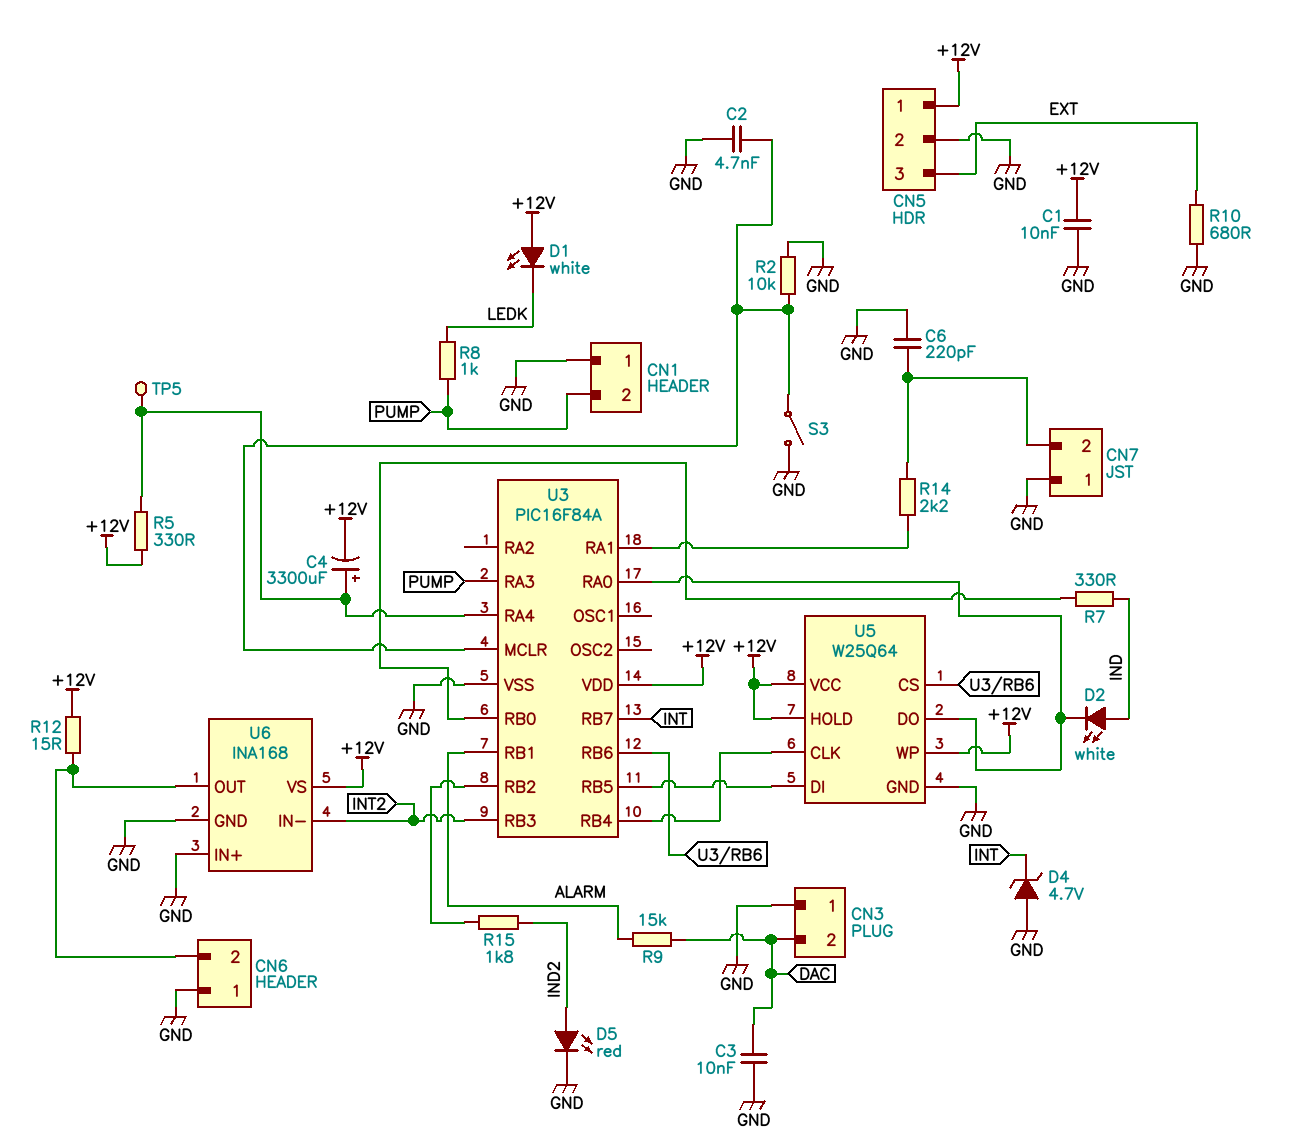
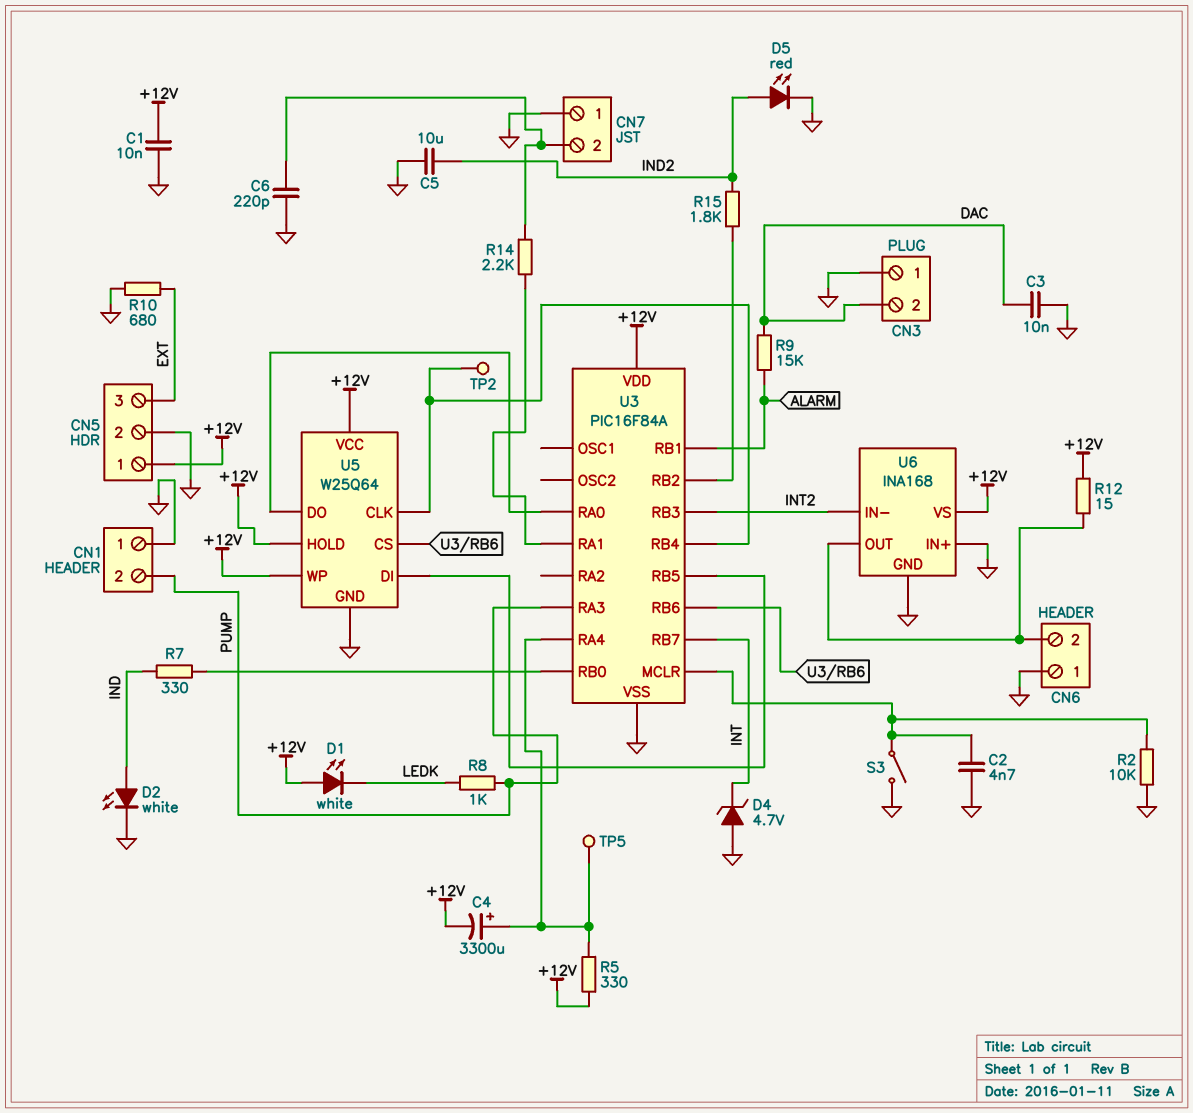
C5: none -> 10uF (GND, IND2)
D2: LED white (A IND, K U3/RA0) -> LED white (A IND, K GND)
TP2: none -> test point (U3/RB4)

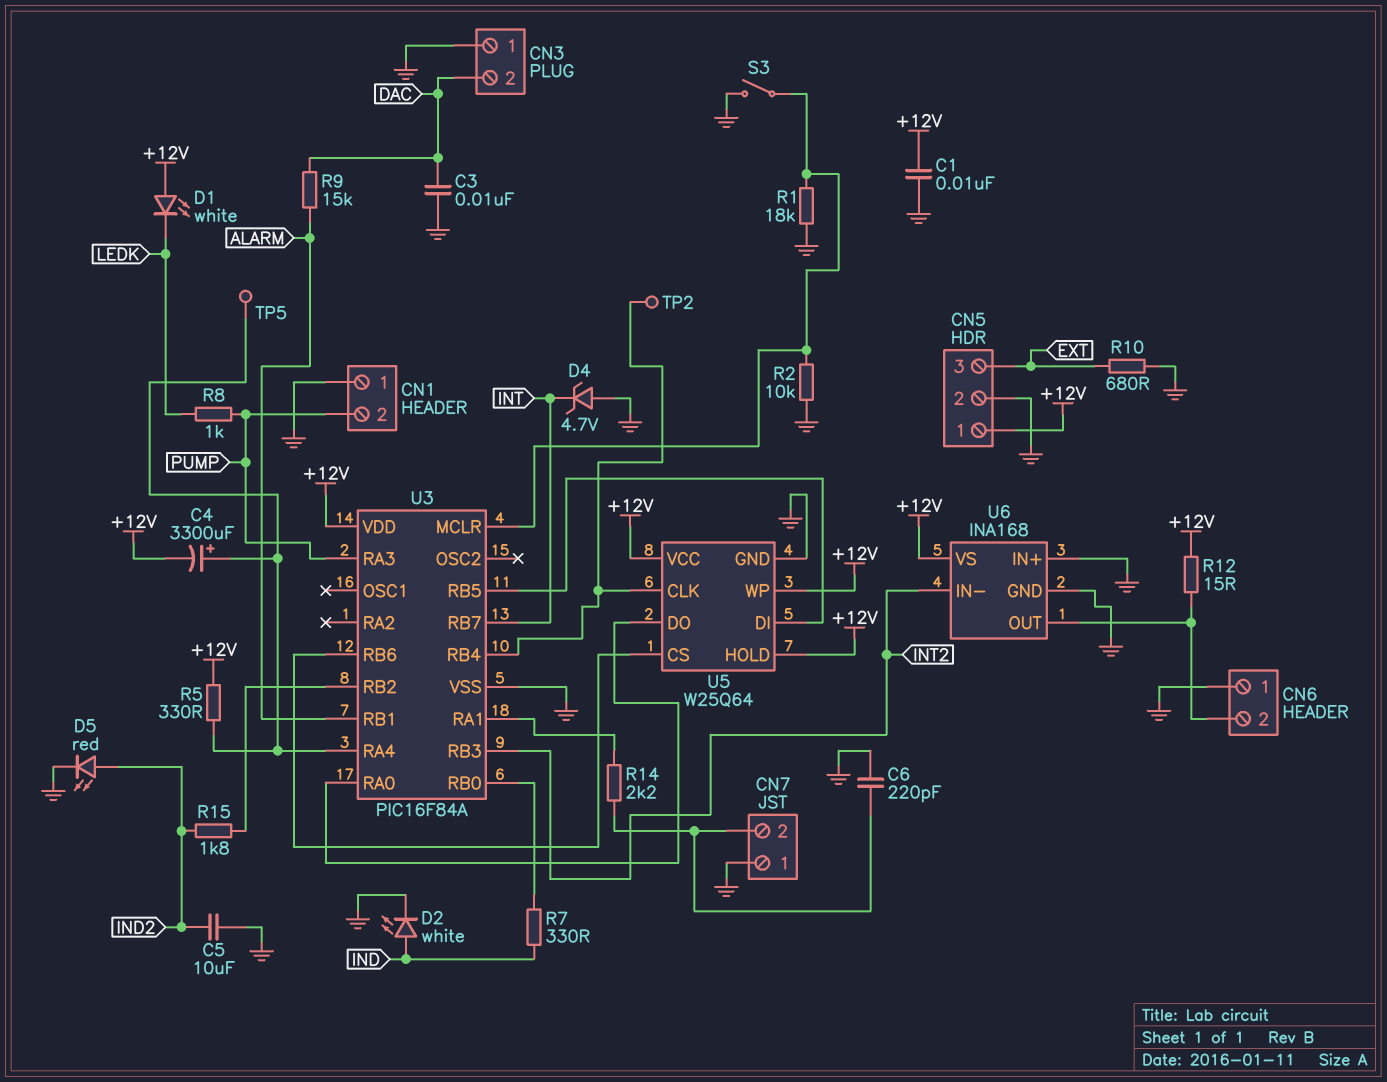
C2: 4.7nF (GND, U3/MCLR) -> none
R1: none -> 18k (GND, U3/MCLR)

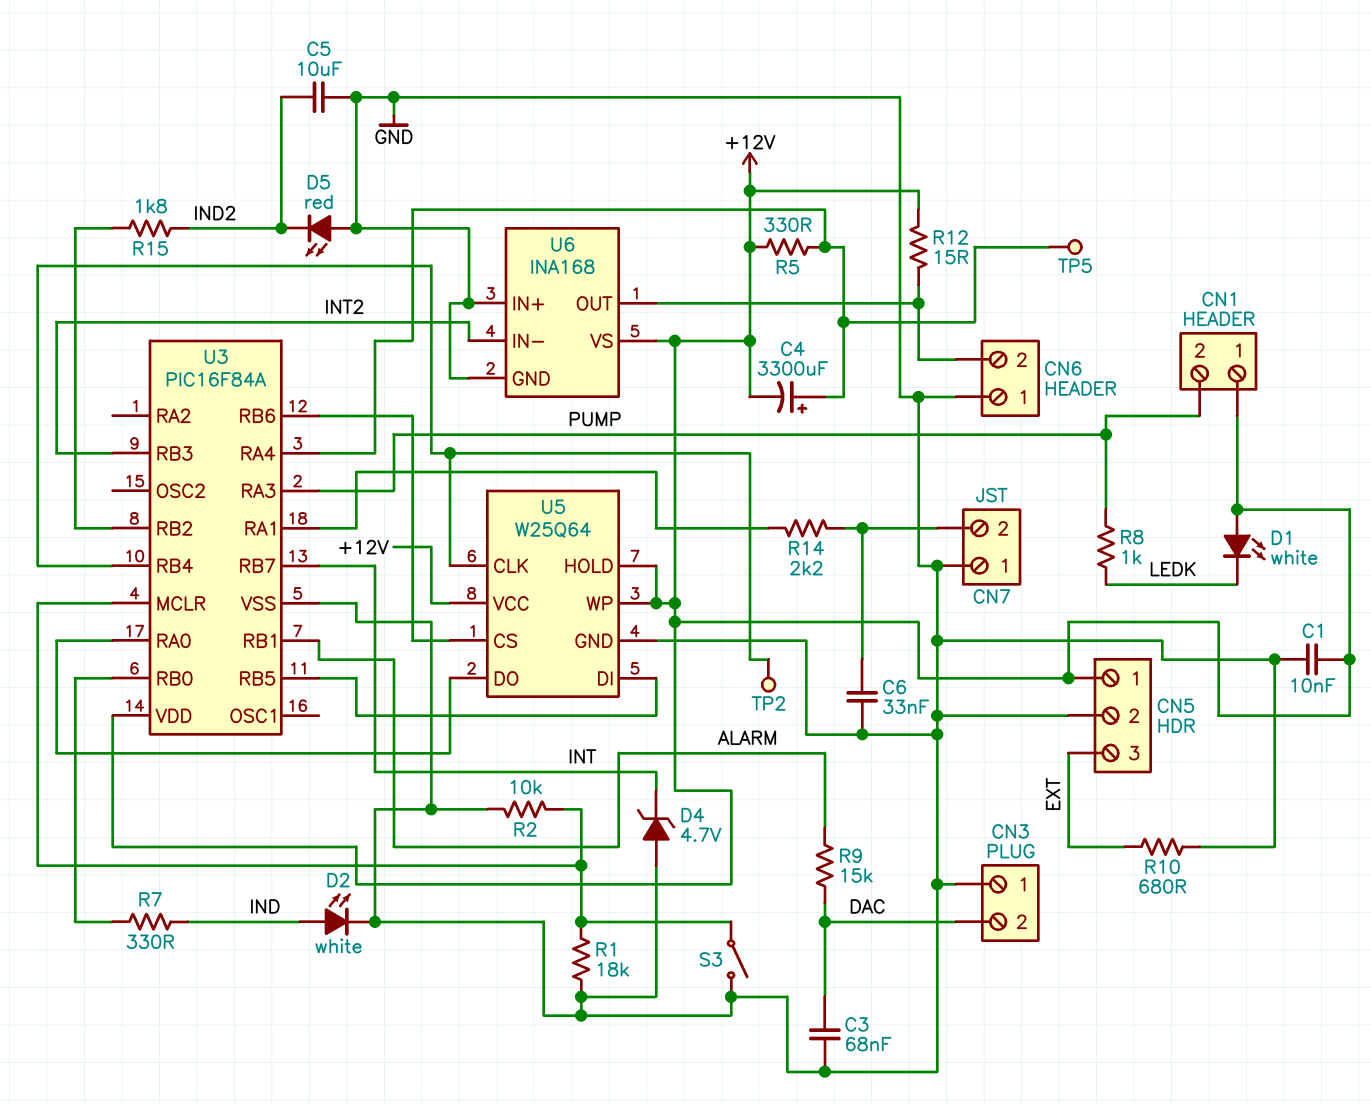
C3: 10nF (DAC, GND) -> 68nF (DAC, GND)
C6: 220pF (CN7/2, GND) -> 33nF (CN7/2, GND)
CN1 pin 1: GND -> +12V
D5: LED red (A IND2, K GND) -> LED red (A GND, K IND2)

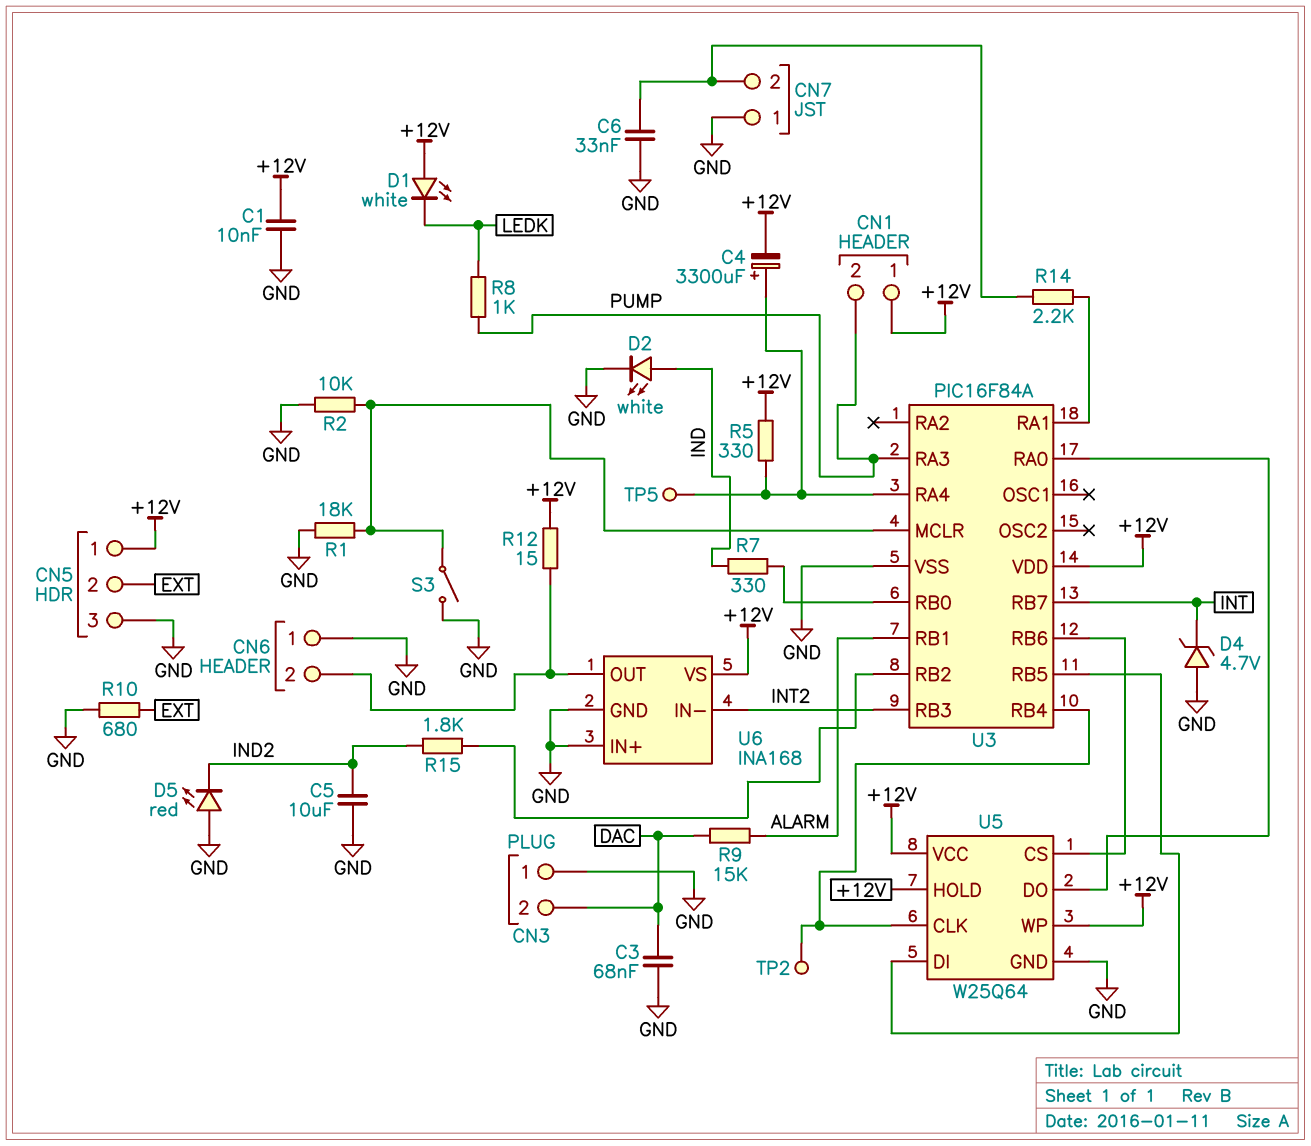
CN5 pin 2: GND -> EXT
CN5 pin 3: EXT -> GND

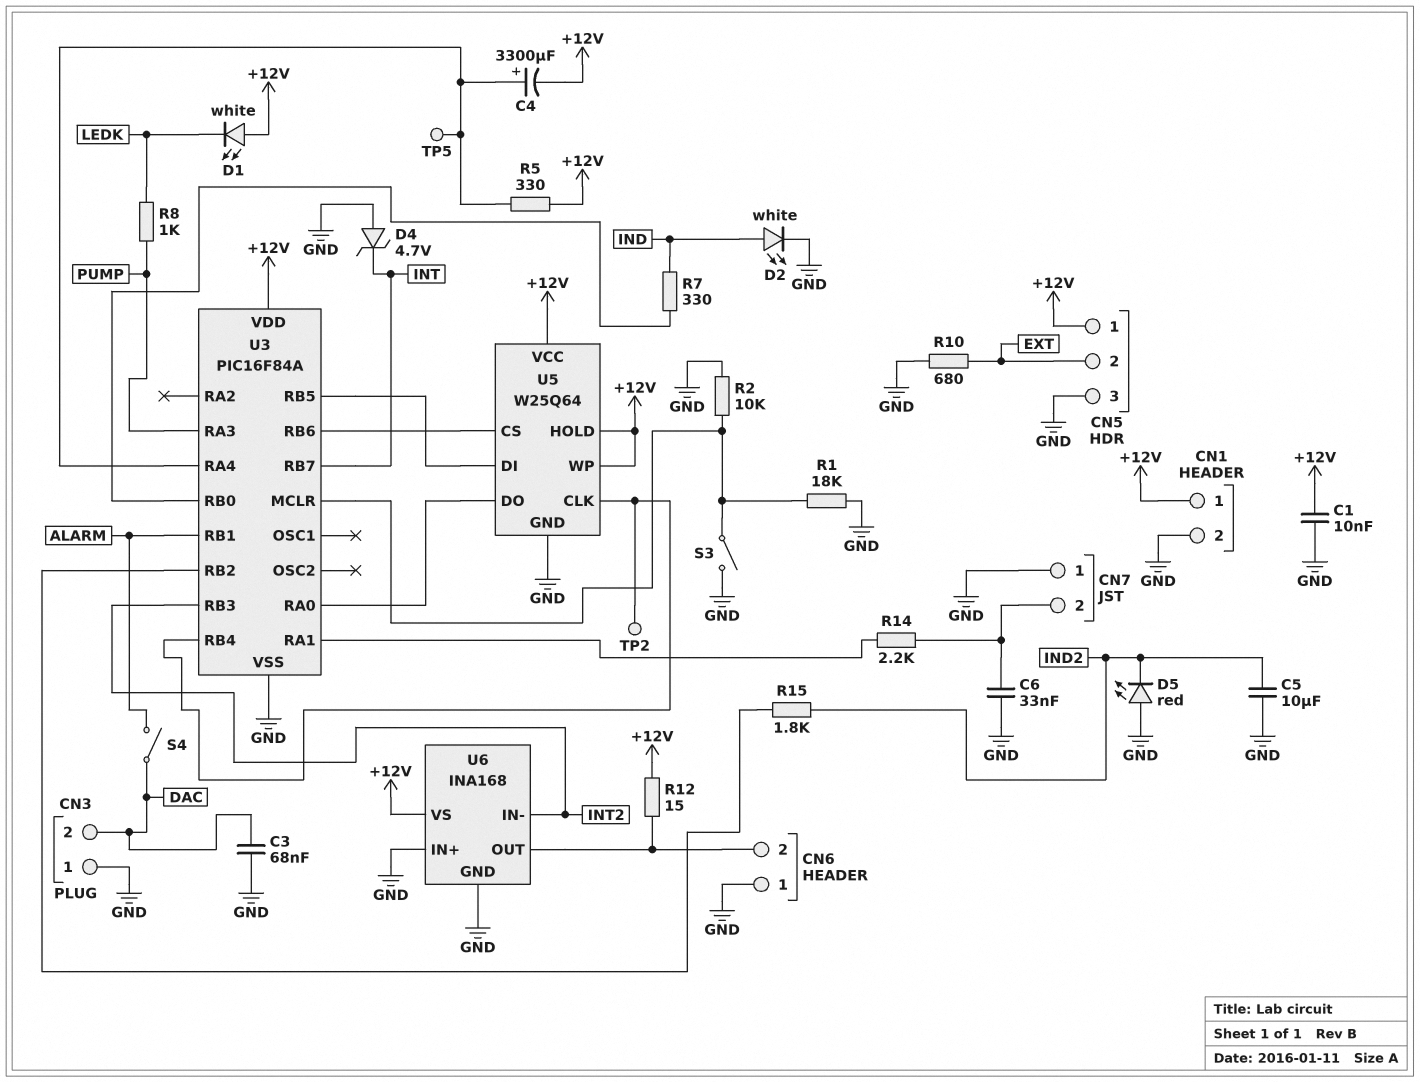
CN1 pin 2: PUMP -> GND
R9: 15k (ALARM, DAC) -> none
S4: none -> switch (ALARM, DAC)

